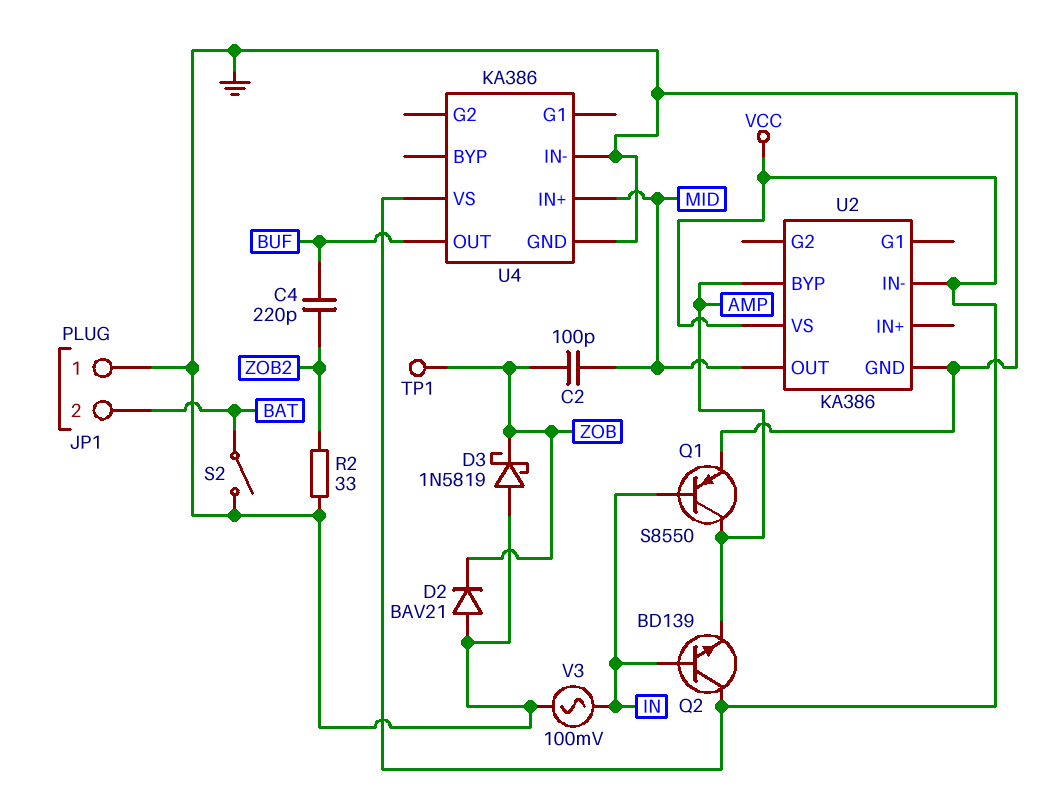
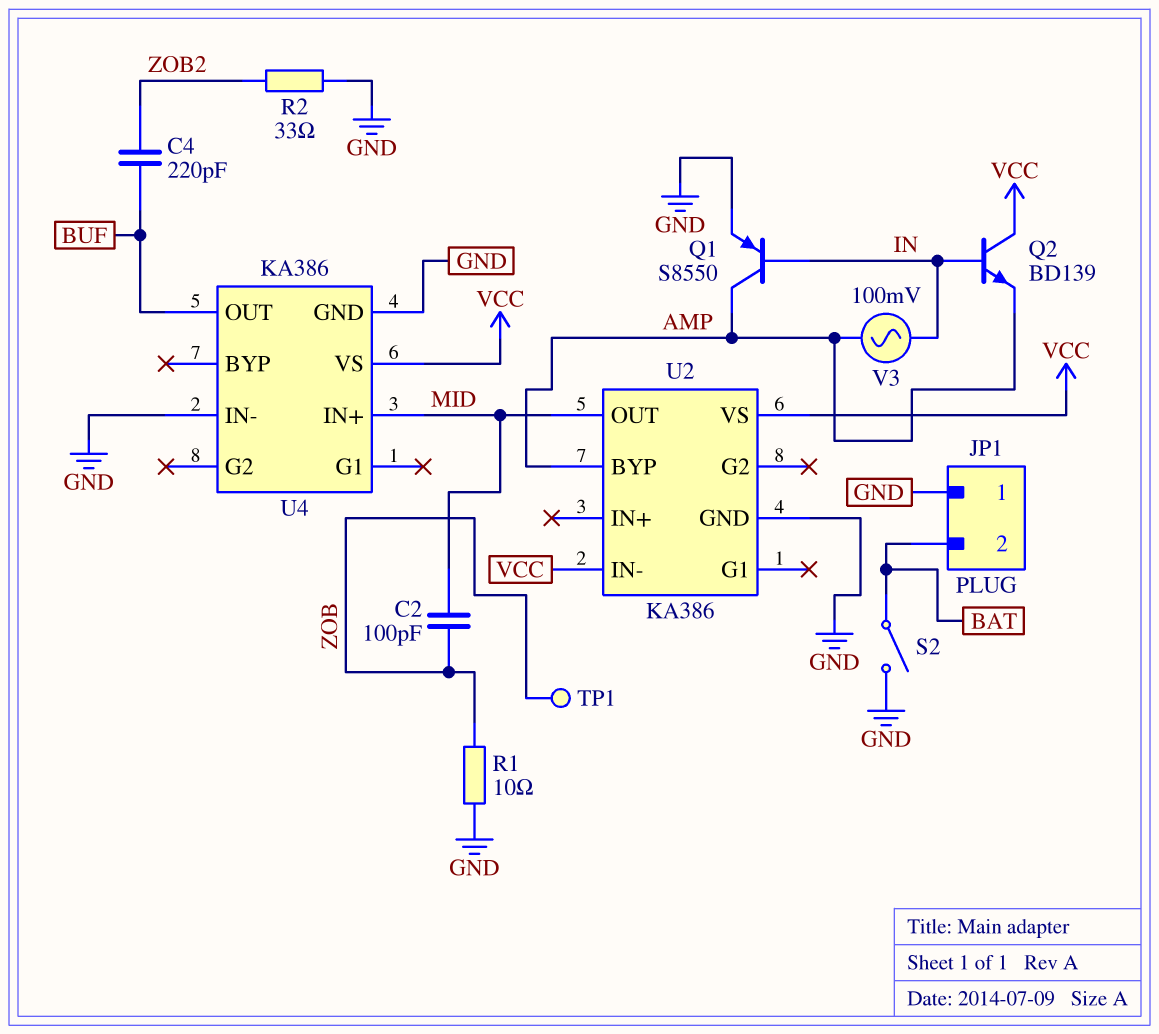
D2: diode BAV21 (A GND, K ZOB) -> none
D3: schottky 1N5819 (A GND, K ZOB) -> none
R1: none -> 10 (GND, ZOB)
V3: AC 100mV (GND, IN) -> AC 100mV (AMP, IN)

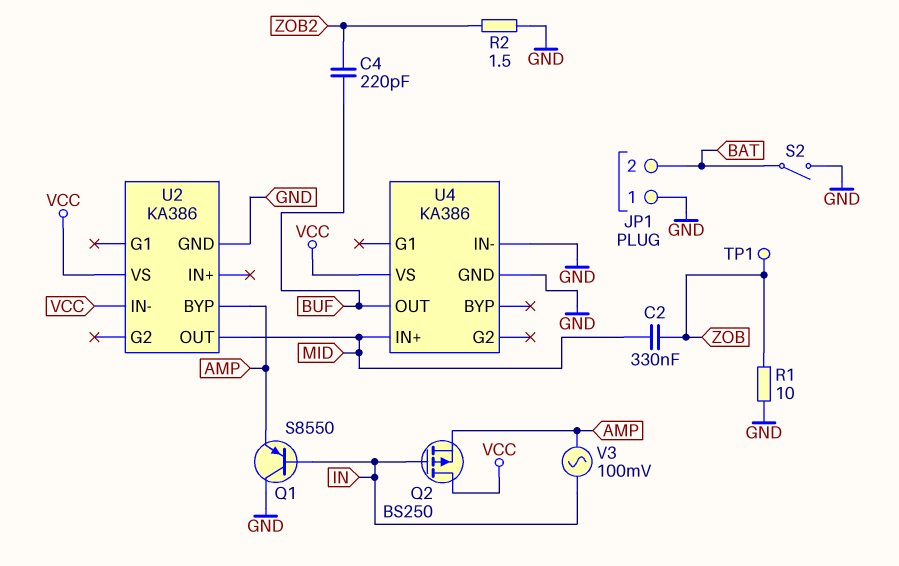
C2: 100pF (MID, ZOB) -> 330nF (MID, ZOB)
Q1: PNP S8550 (B IN, C AMP, E GND) -> PNP S8550 (B IN, C GND, E AMP)
Q2: NPN BD139 (B IN, C VCC, E AMP) -> PMOS BS250 (G IN, D VCC, S AMP)
R2: 33 (GND, ZOB2) -> 1.5 (GND, ZOB2)

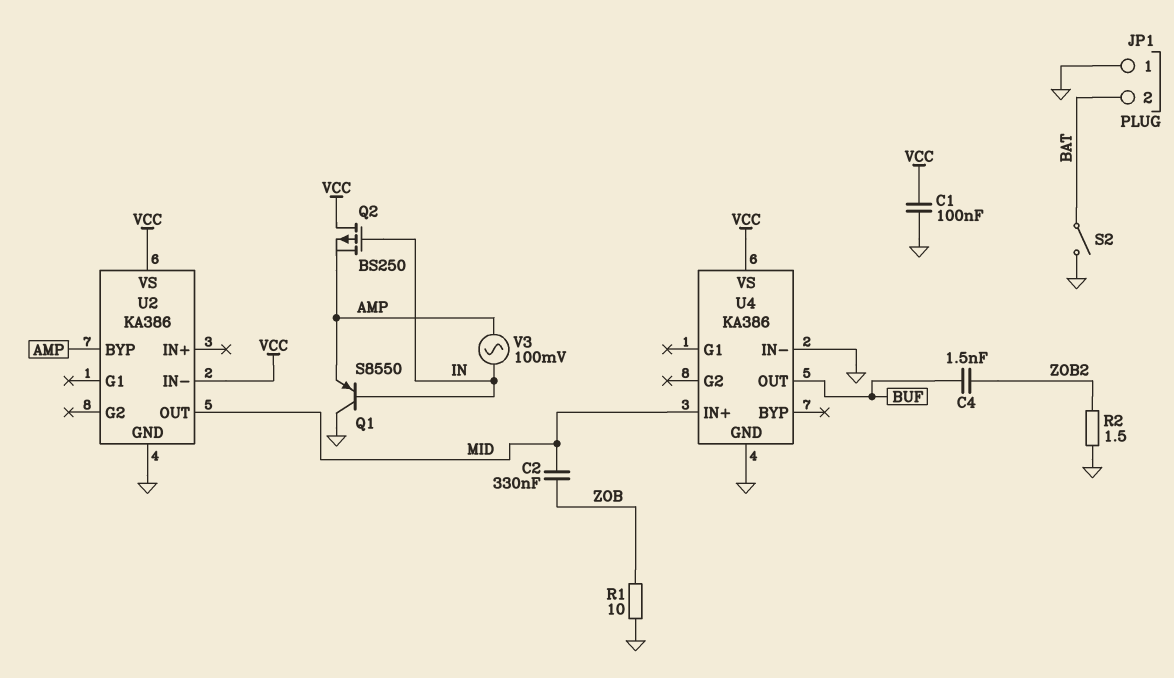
C1: none -> 100nF (GND, VCC)
C4: 220pF (BUF, ZOB2) -> 1.5nF (BUF, ZOB2)
TP1: test point (ZOB) -> none

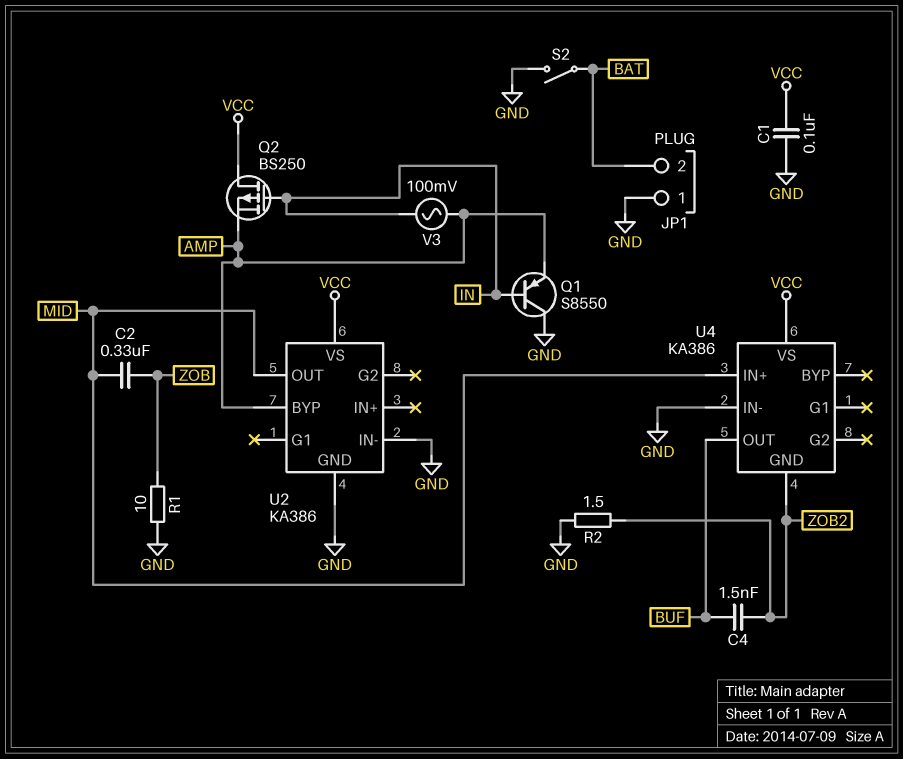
U2 pin IN-: VCC -> GND
U4 pin GND: GND -> ZOB2

